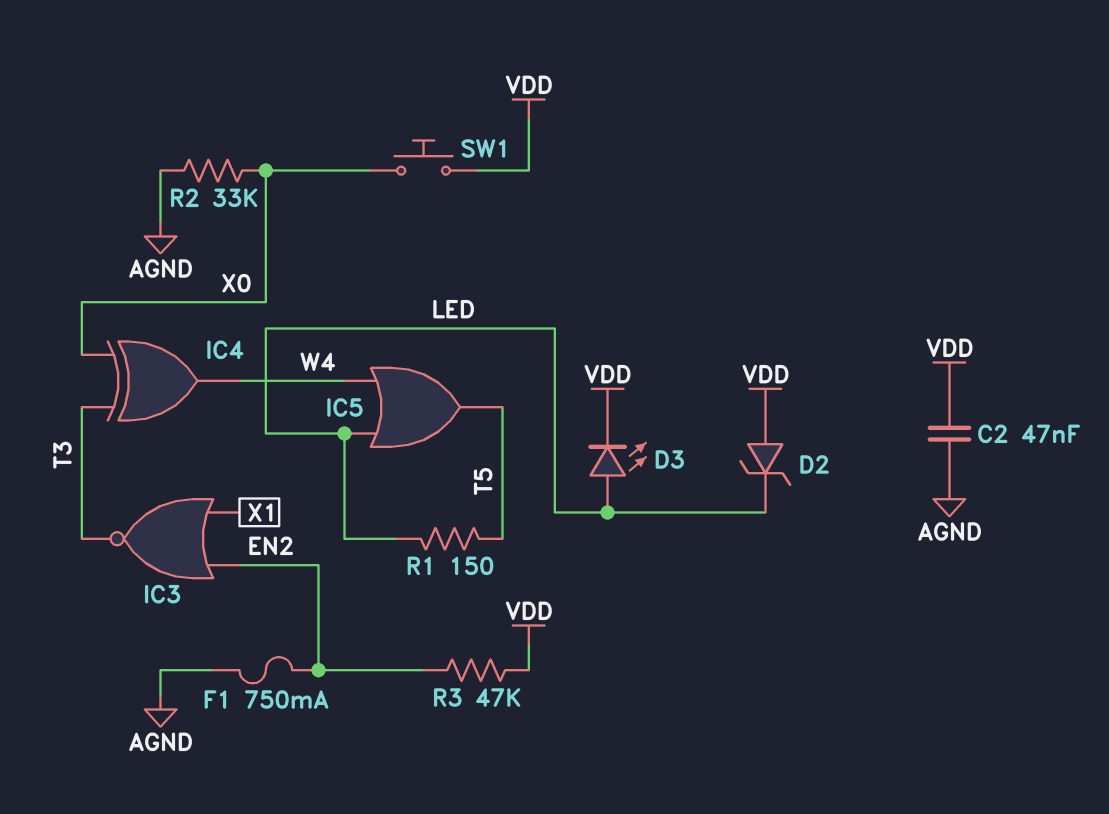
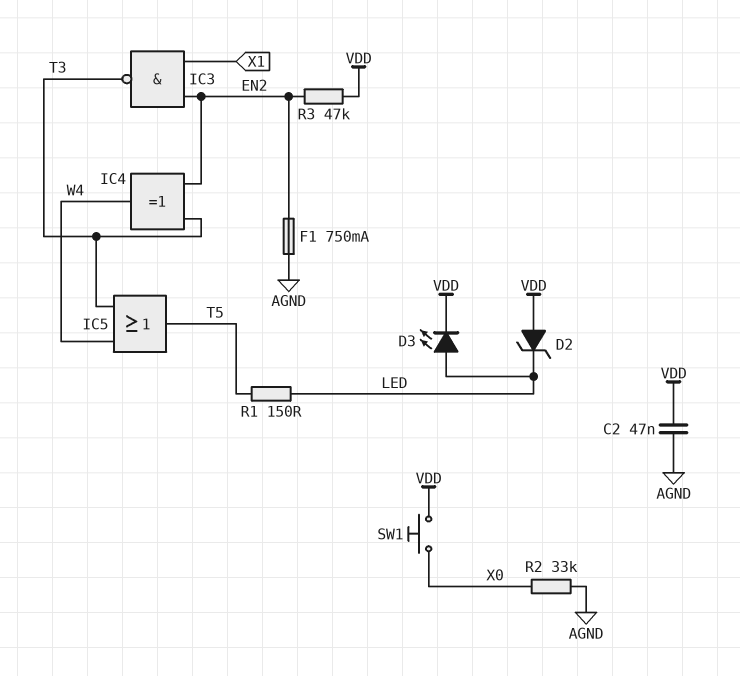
IC3: NOR (in EN2, in X1, out T3) -> NAND (in EN2, in X1, out T3)
IC4: XOR (in T3, in X0, out W4) -> XOR (in EN2, in T3, out W4)
IC5: OR (in LED, in W4, out T5) -> OR (in T3, in W4, out T5)

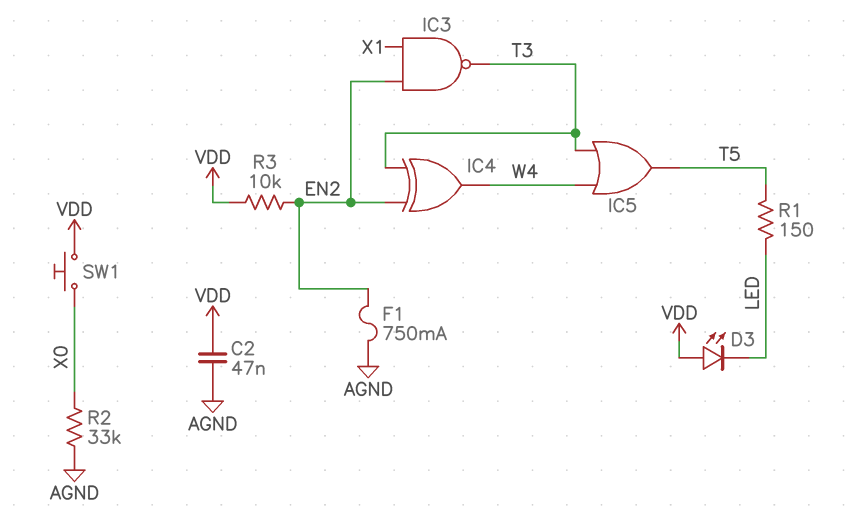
D2: zener (A VDD, K LED) -> none
D3: LED (A LED, K VDD) -> LED (A VDD, K LED)
R3: 47k (EN2, VDD) -> 10k (EN2, VDD)

